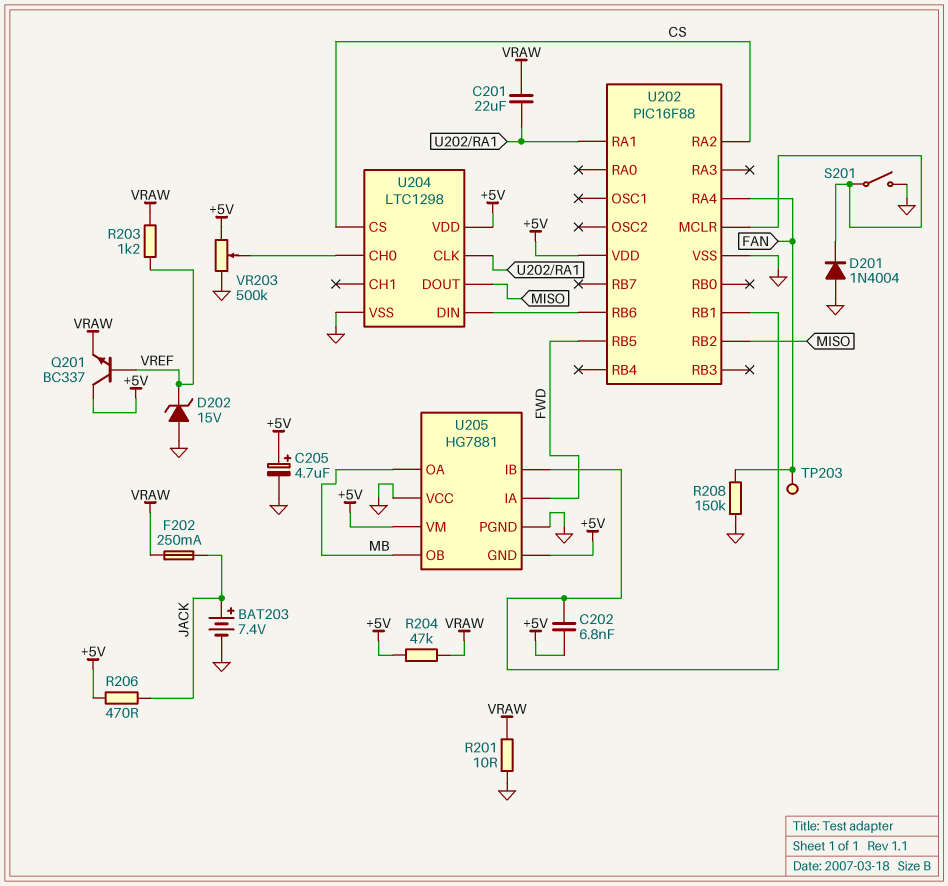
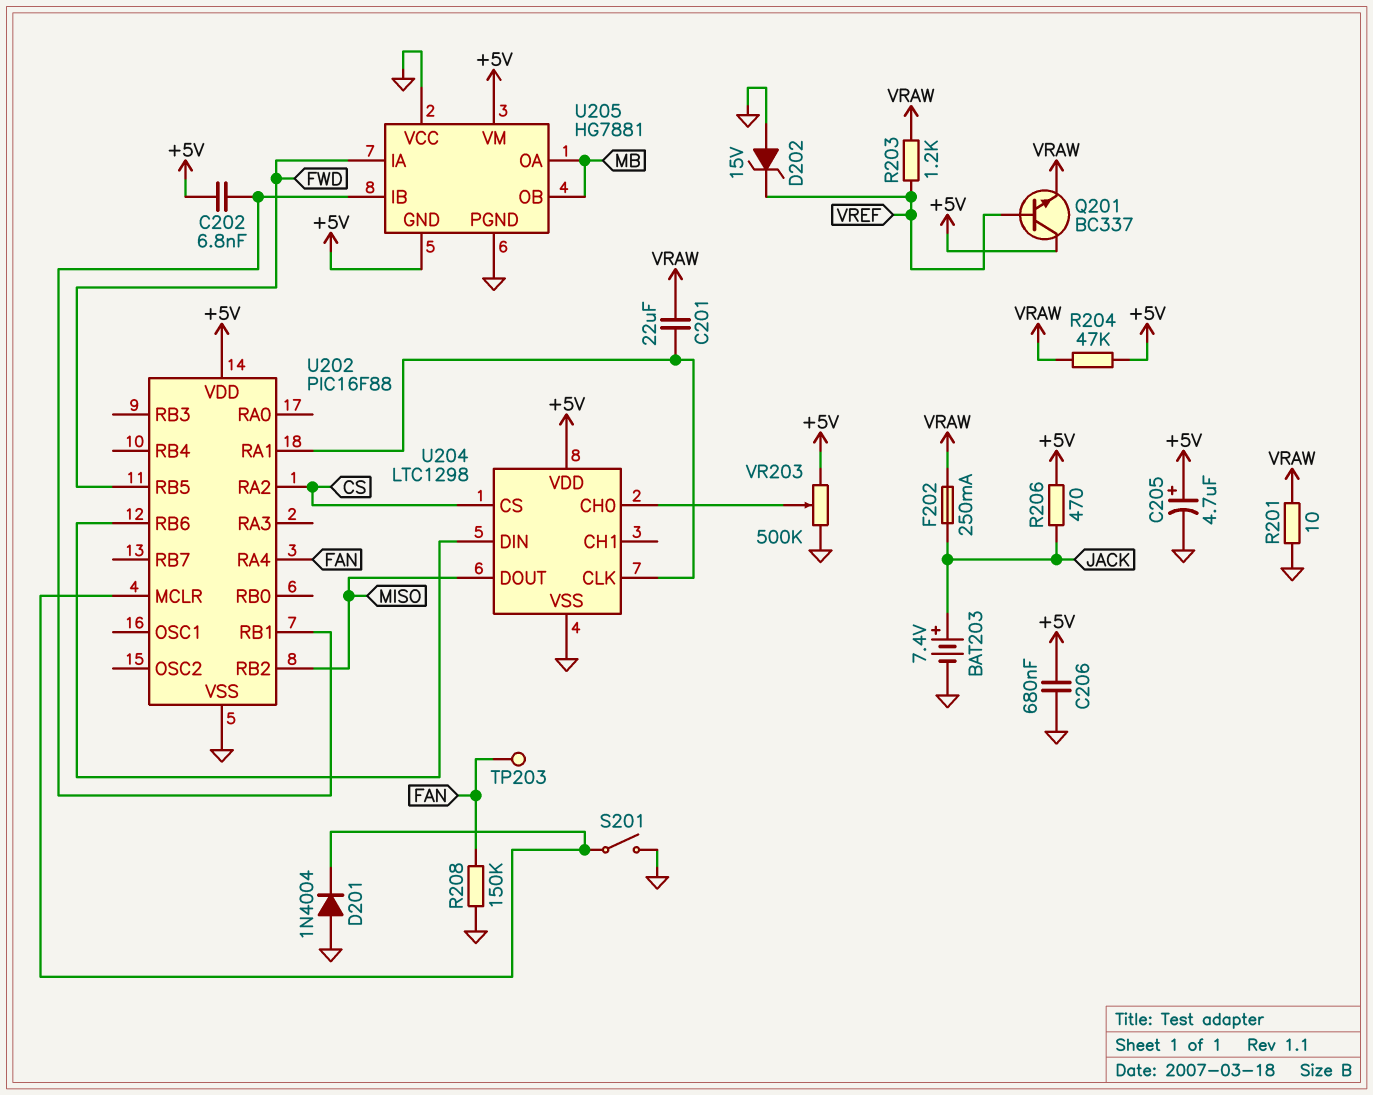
C206: none -> 680nF (+5V, GND)

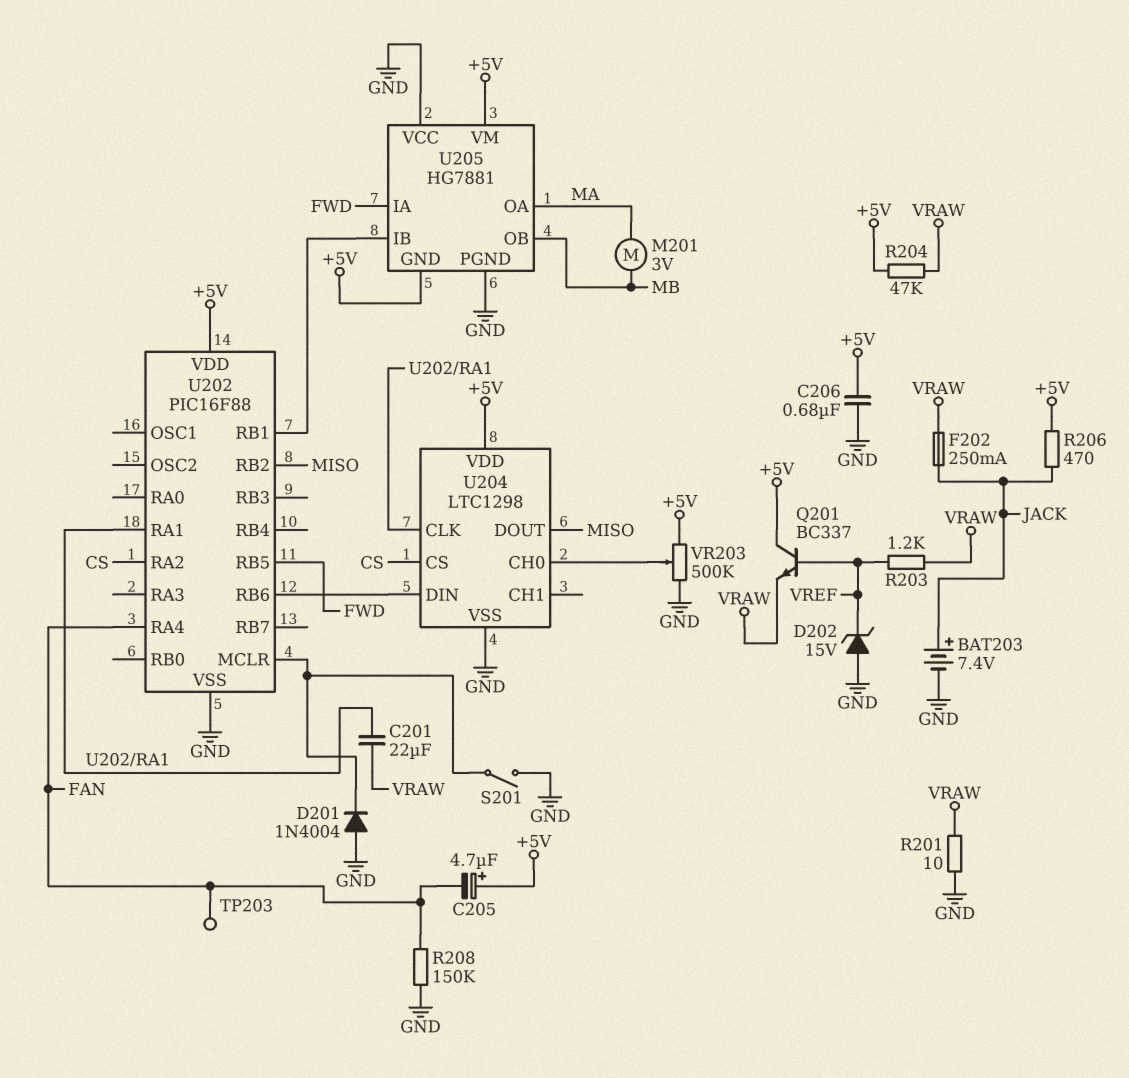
C202: 6.8nF (+5V, U202/RB1) -> none
C205: 4.7uF (plus +5V, minus GND) -> 4.7uF (plus +5V, minus FAN)
M201: none -> motor 3V (MA, MB)
U205 pin OA: MB -> MA

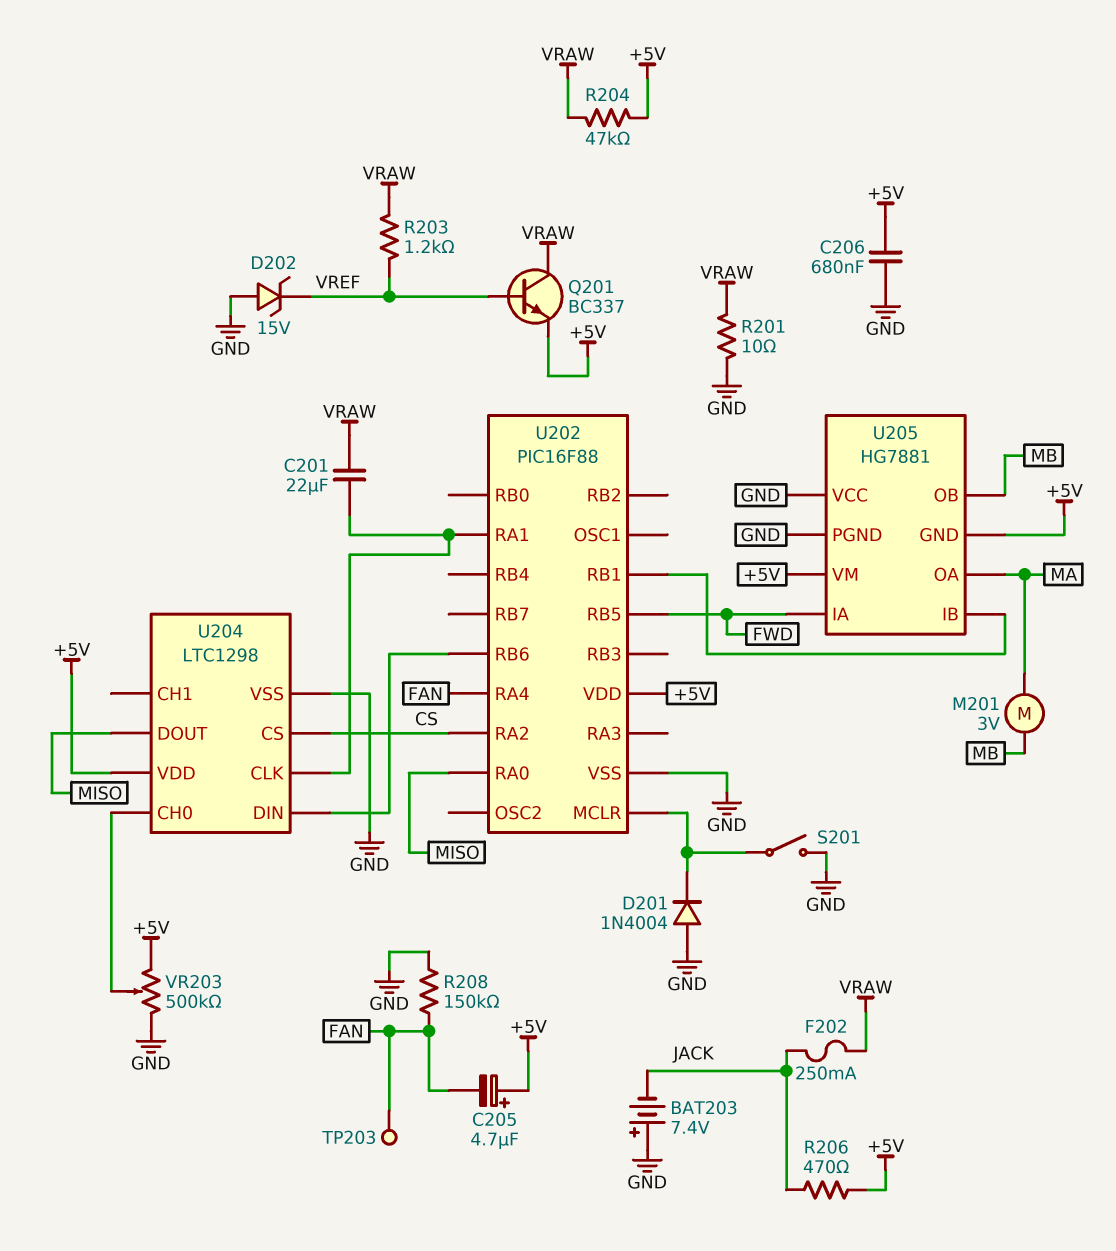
BAT203: 7.4V (plus JACK, minus GND) -> 7.4V (plus GND, minus JACK)
Q201: NPN BC337 (B VREF, C +5V, E VRAW) -> NPN BC337 (B VREF, C VRAW, E +5V)
U202 pin RA0: none -> MISO
U202 pin RB2: MISO -> none

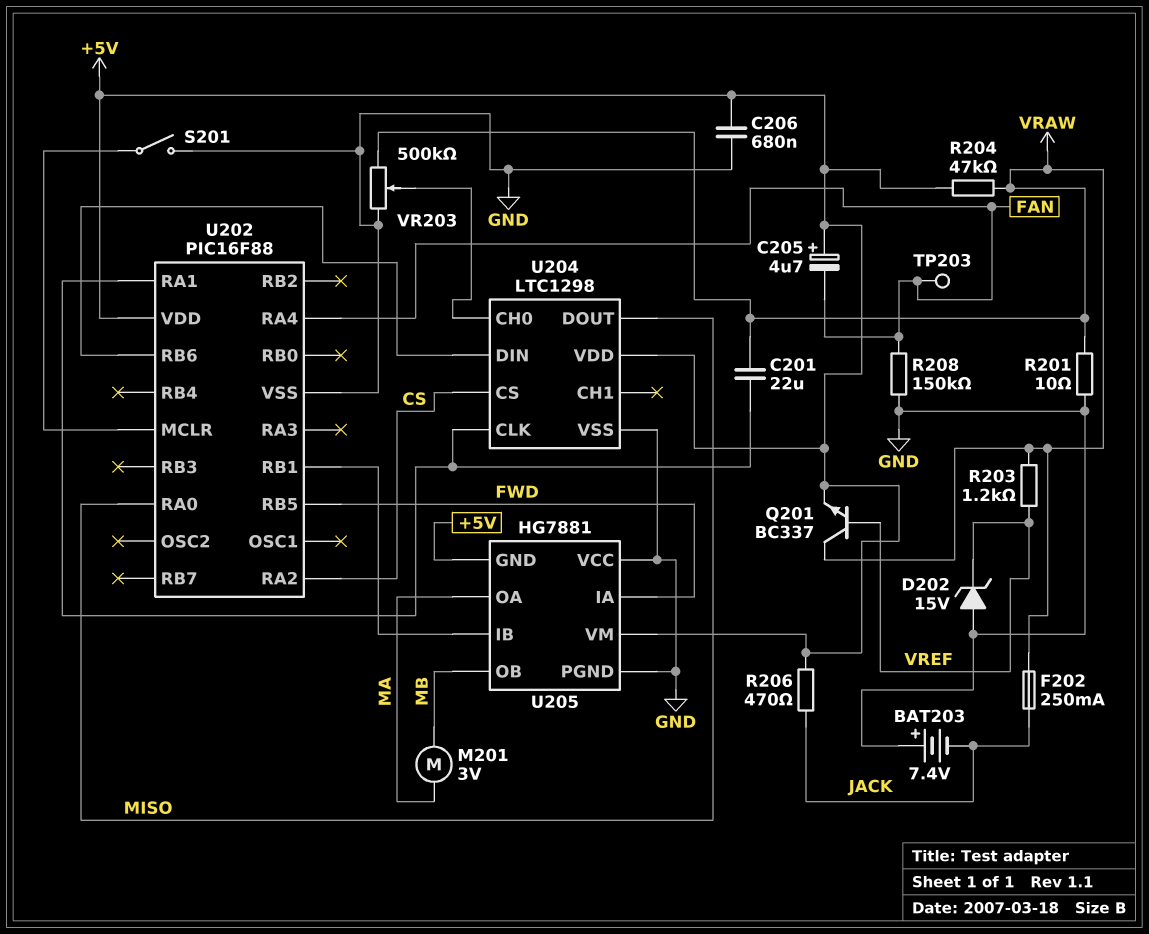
D201: diode 1N4004 (A GND, K U202/MCLR) -> none
VR203: 500k (+5V, GND, wiper U204/CH0) -> 500k (GND, VRAW, wiper U204/CH0)

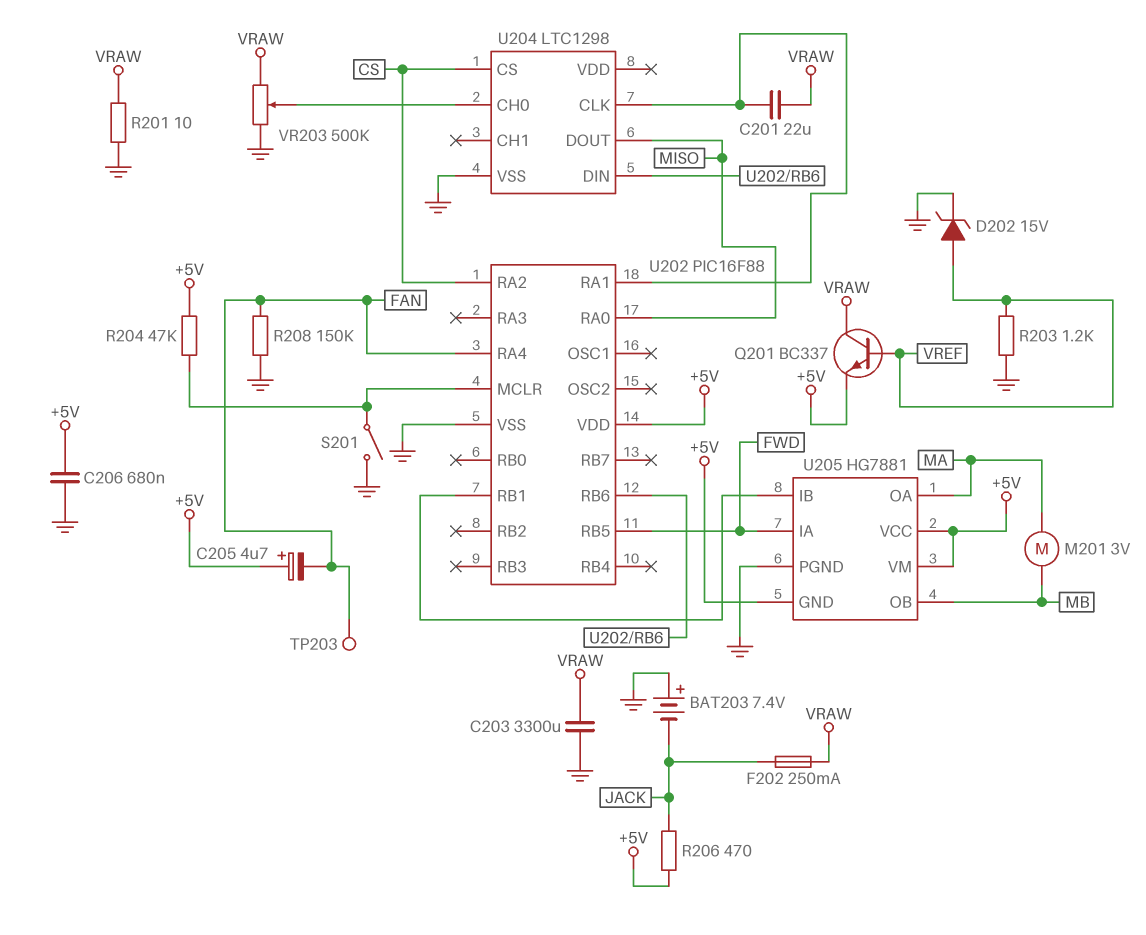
C203: none -> 3300uF (GND, VRAW)
D202: zener 15V (A GND, K VREF) -> zener 15V (A VREF, K GND)
R203: 1.2k (VRAW, VREF) -> 1.2k (GND, VREF)
R204: 47k (+5V, VRAW) -> 47k (+5V, U202/MCLR)
U204 pin VDD: +5V -> none
U205 pin VCC: GND -> +5V

